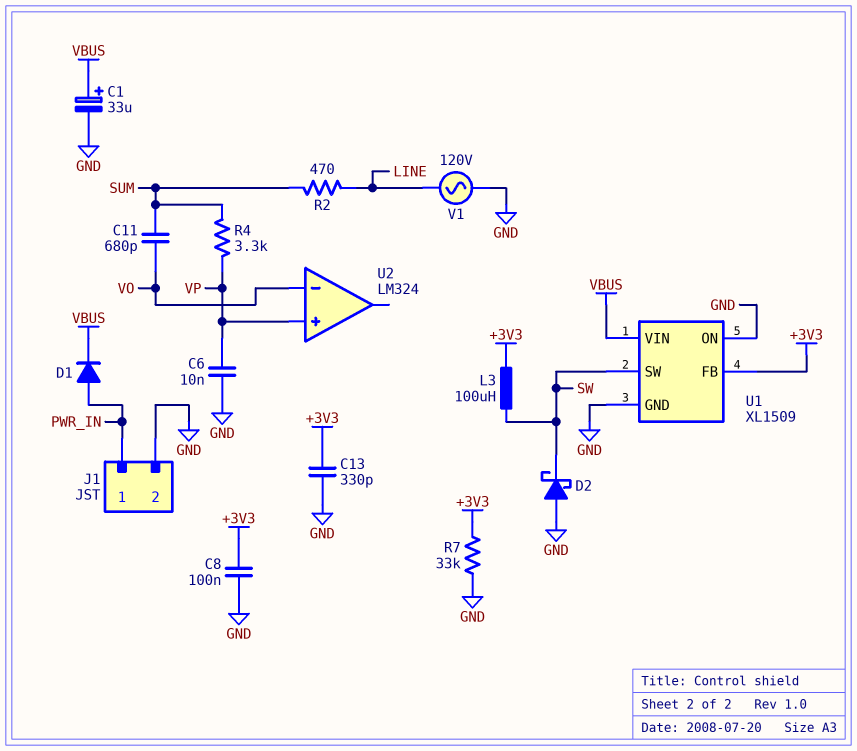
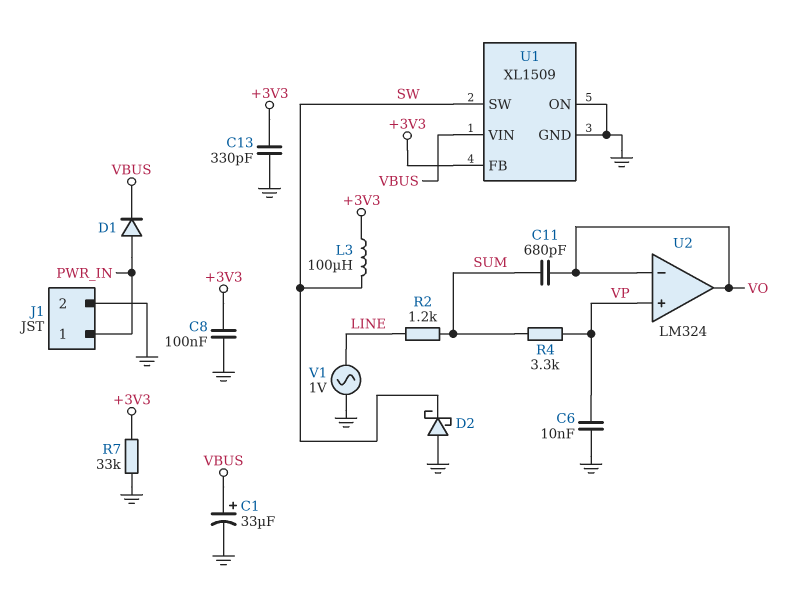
R2: 470 (LINE, SUM) -> 1.2k (LINE, SUM)
U2 pin out: none -> VO
V1: AC 120V (GND, LINE) -> AC 1V (GND, LINE)

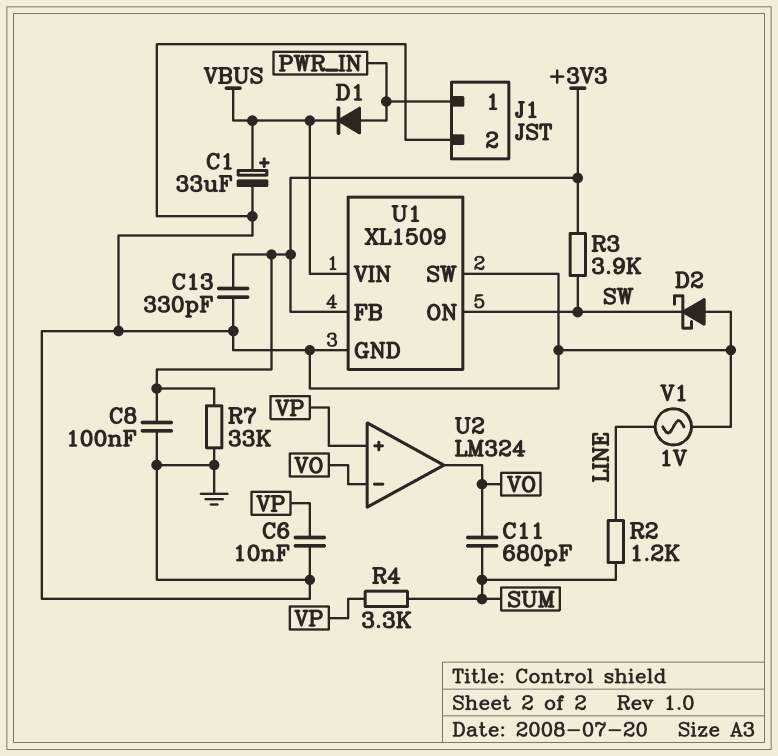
L3: 100uH (+3V3, SW) -> none
R3: none -> 3.9k (+3V3, SW)
U1 pin ON: GND -> SW
U1 pin SW: SW -> GND

